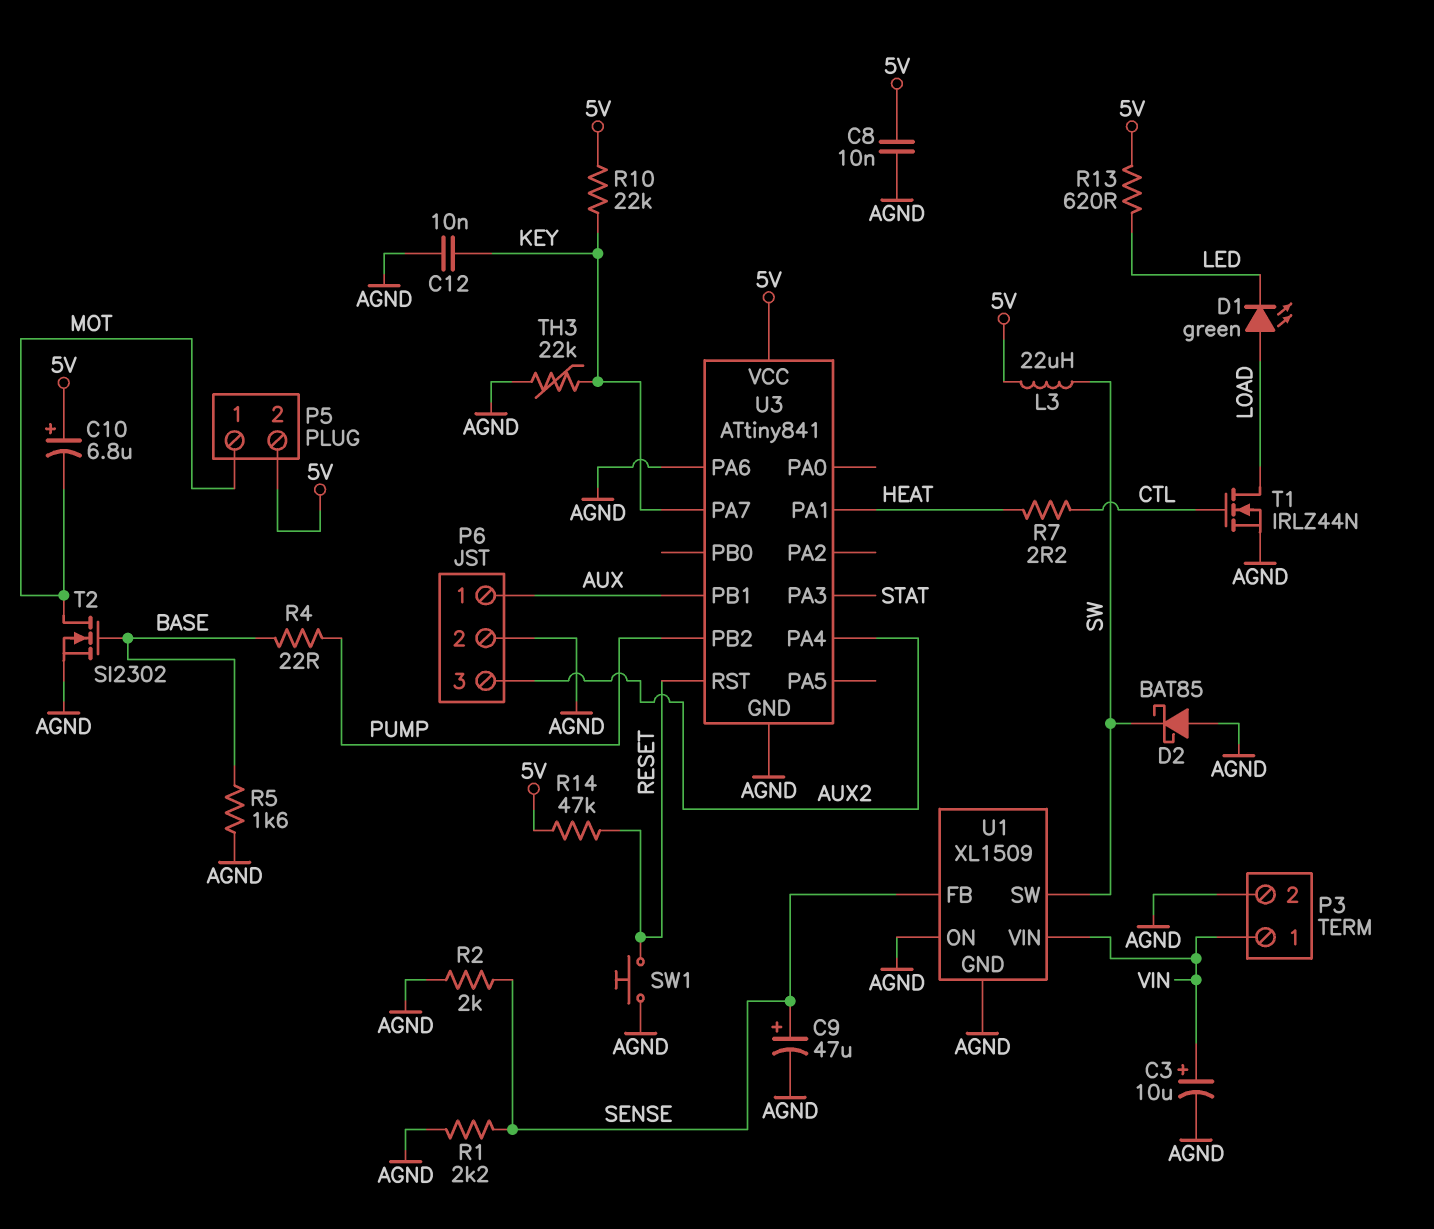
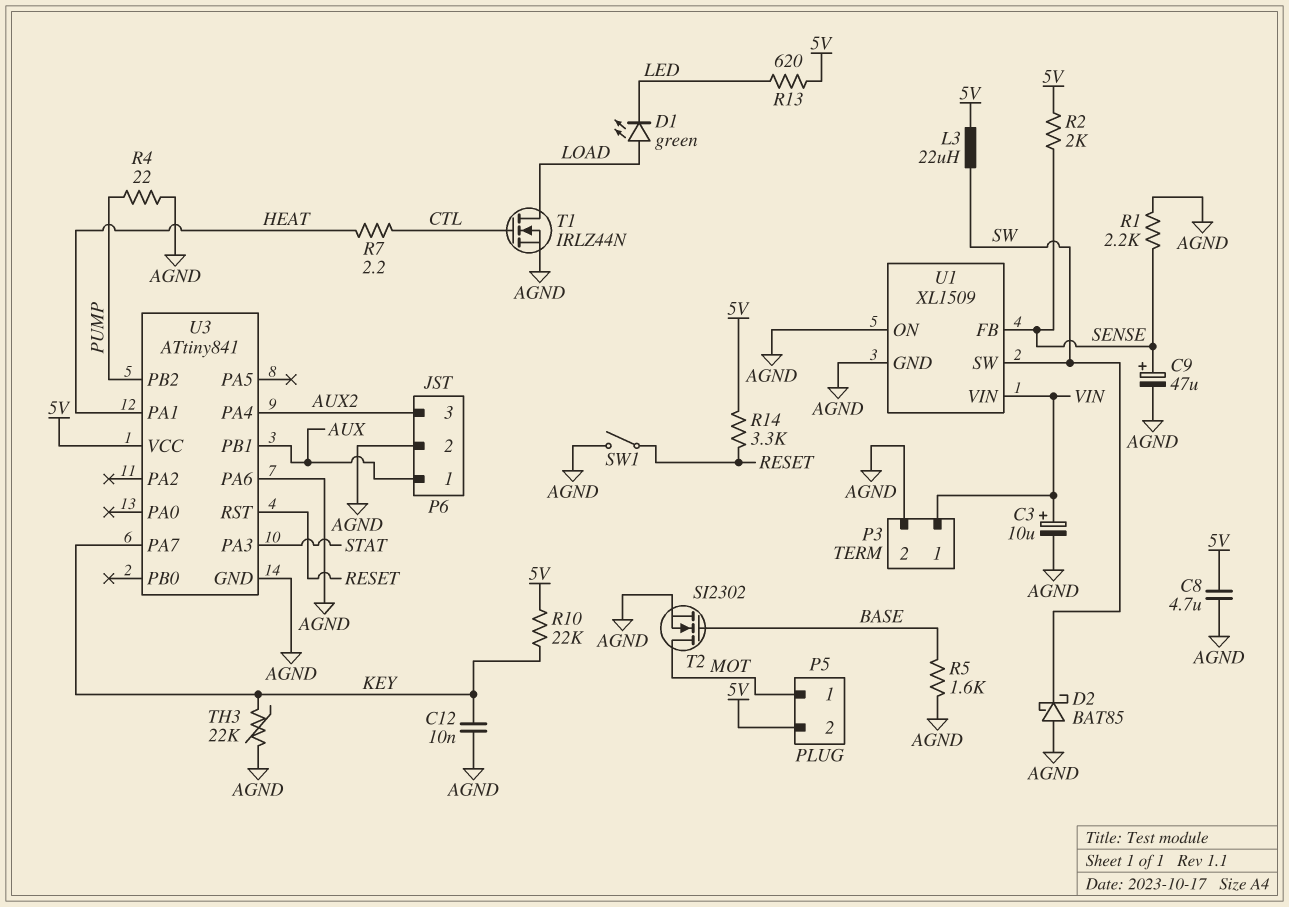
C8: 10nF (5V, AGND) -> 4.7uF (5V, AGND)
C10: 6.8uF (plus 5V, minus MOT) -> none
R2: 2k (AGND, SENSE) -> 2k (5V, SENSE)
R4: 22 (BASE, PUMP) -> 22 (AGND, PUMP)
R14: 47k (5V, RESET) -> 3.3k (5V, RESET)
SW1: button (AGND, RESET) -> switch (AGND, RESET)

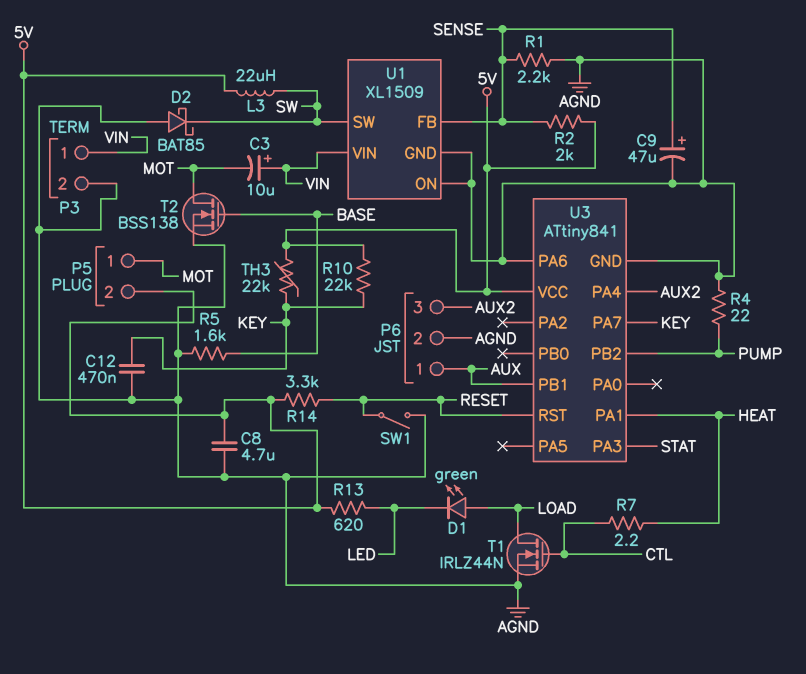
C3: 10uF (plus VIN, minus AGND) -> 10uF (plus VIN, minus MOT)
C12: 10nF (AGND, KEY) -> 470nF (AGND, KEY)
T2: NMOS SI2302 (G BASE, D MOT, S AGND) -> NMOS BSS138 (G BASE, D MOT, S AGND)
TH3: 22k (AGND, KEY) -> 22k (5V, KEY)

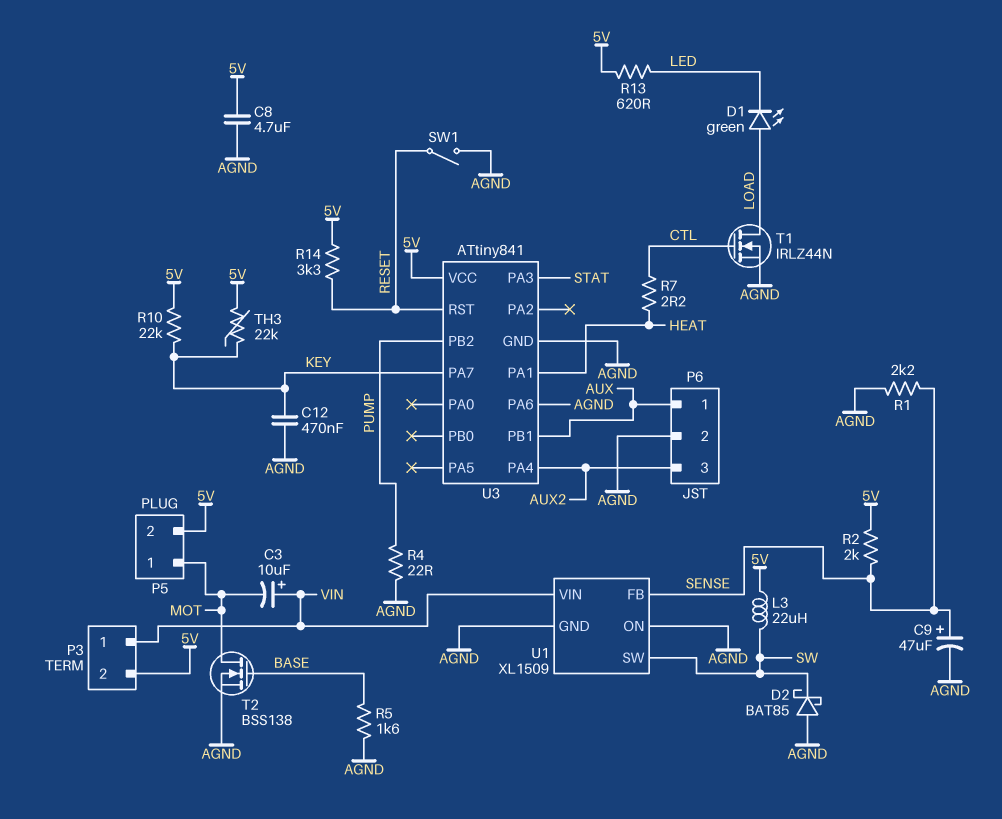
P3 pin 2: AGND -> 5V

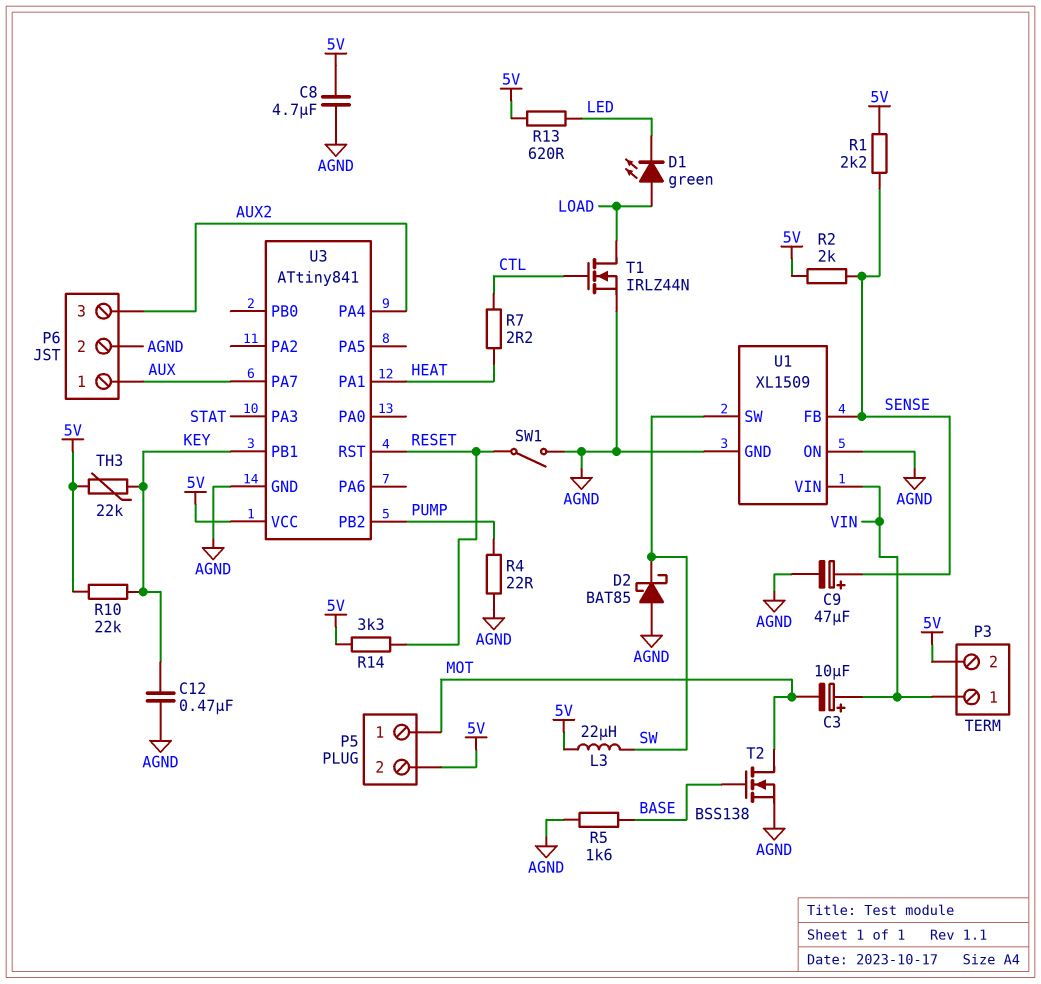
R1: 2.2k (AGND, SENSE) -> 2.2k (5V, SENSE)
U3 pin PA6: AGND -> none
U3 pin PA7: KEY -> AUX
U3 pin PB1: AUX -> KEY

